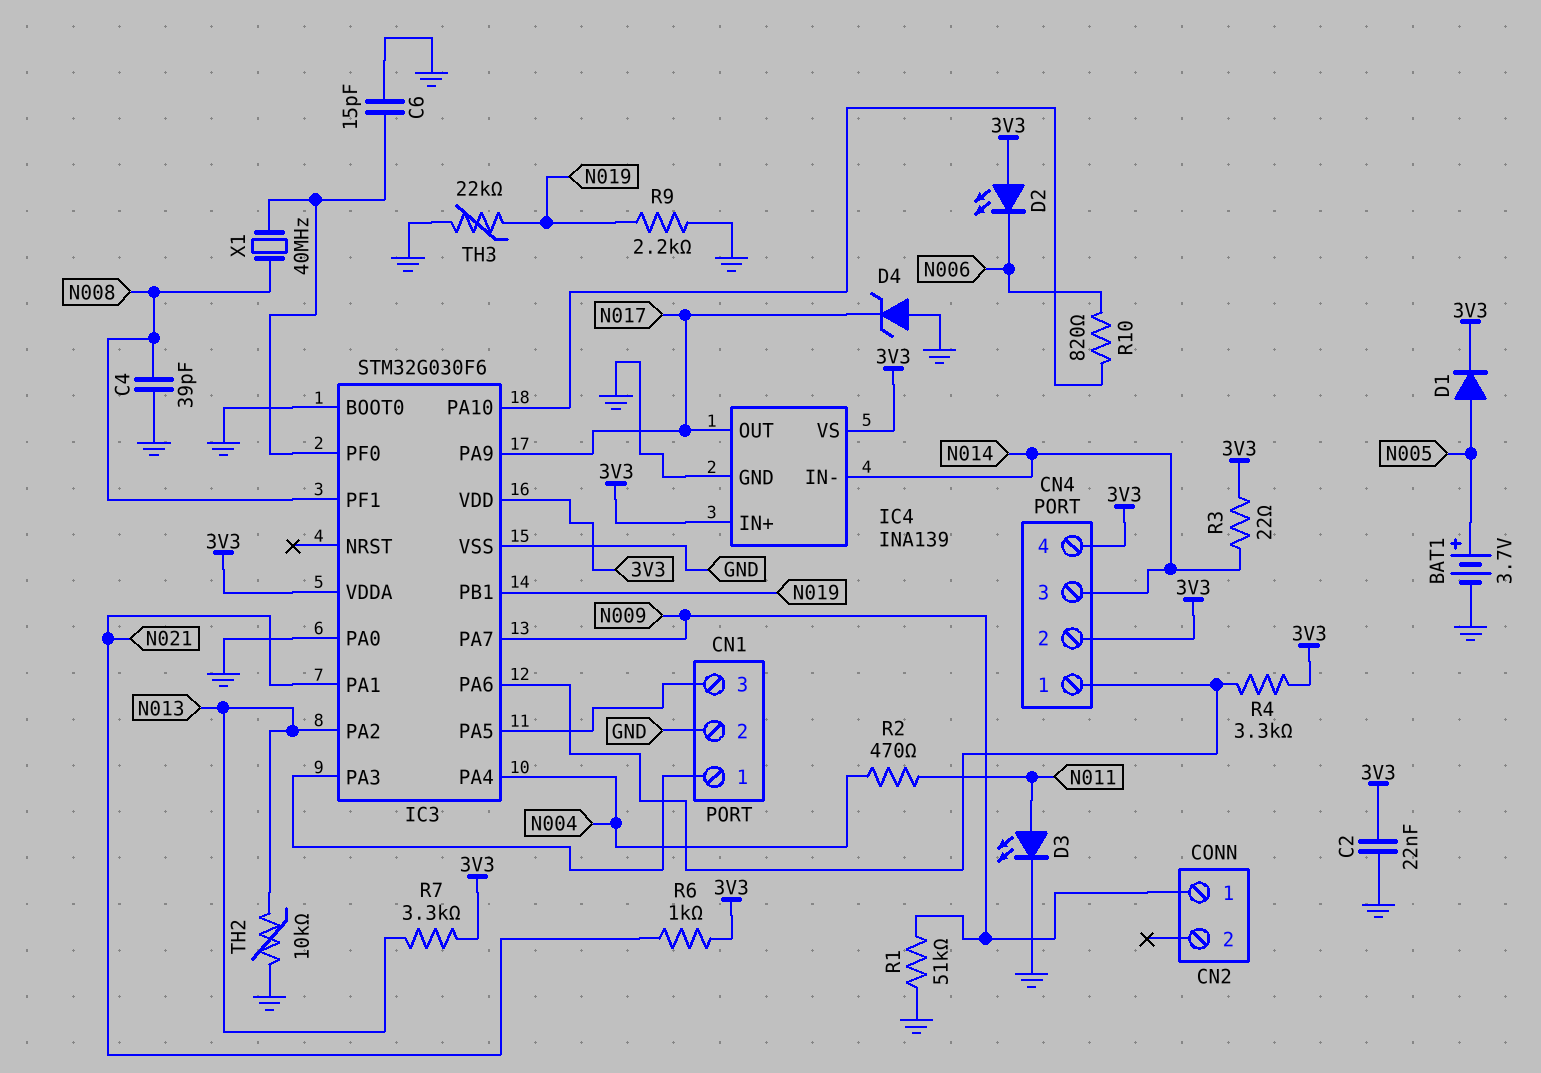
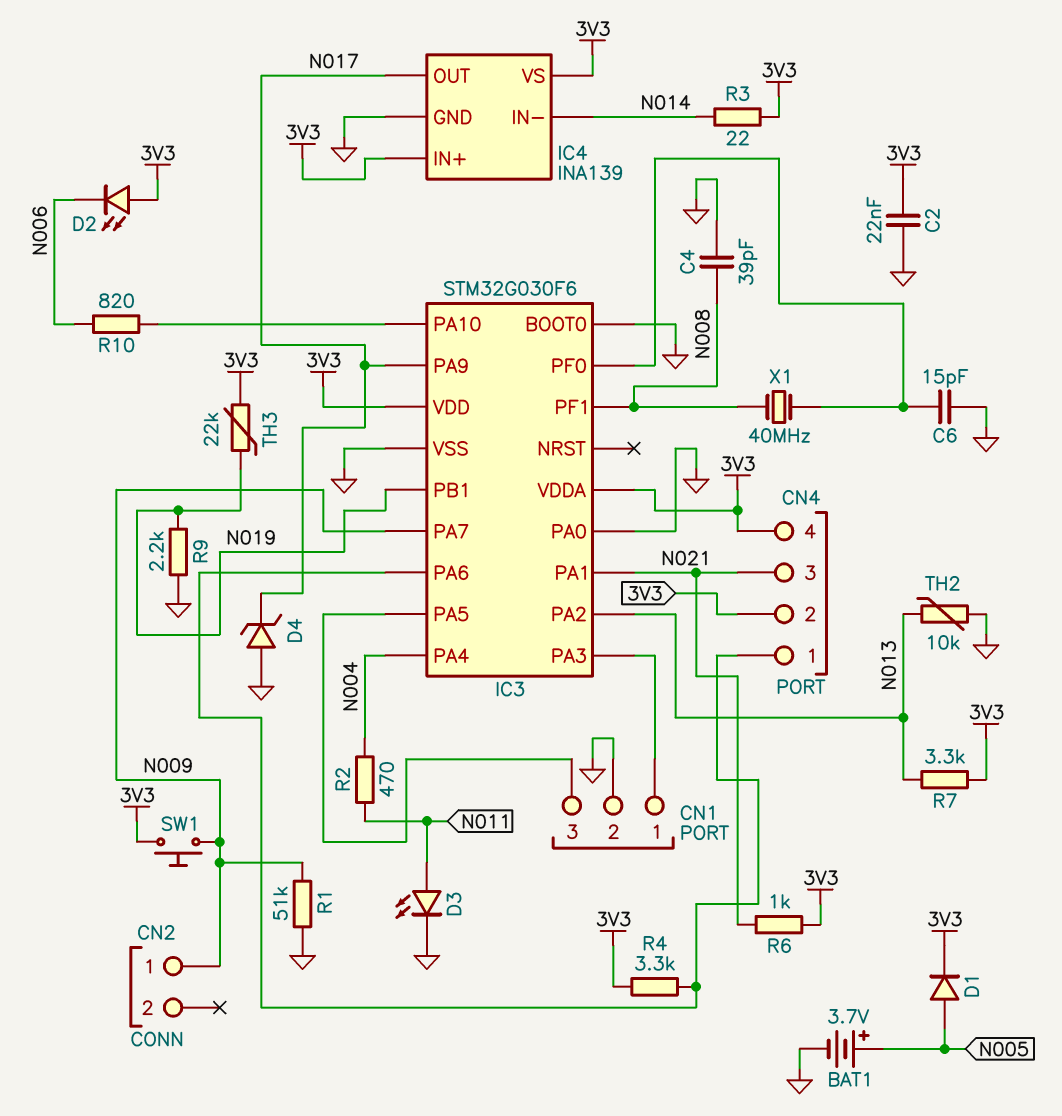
CN4 pin 3: N014 -> N021
SW1: none -> button (3V3, N009)
TH3: 22k (GND, N019) -> 22k (3V3, N019)

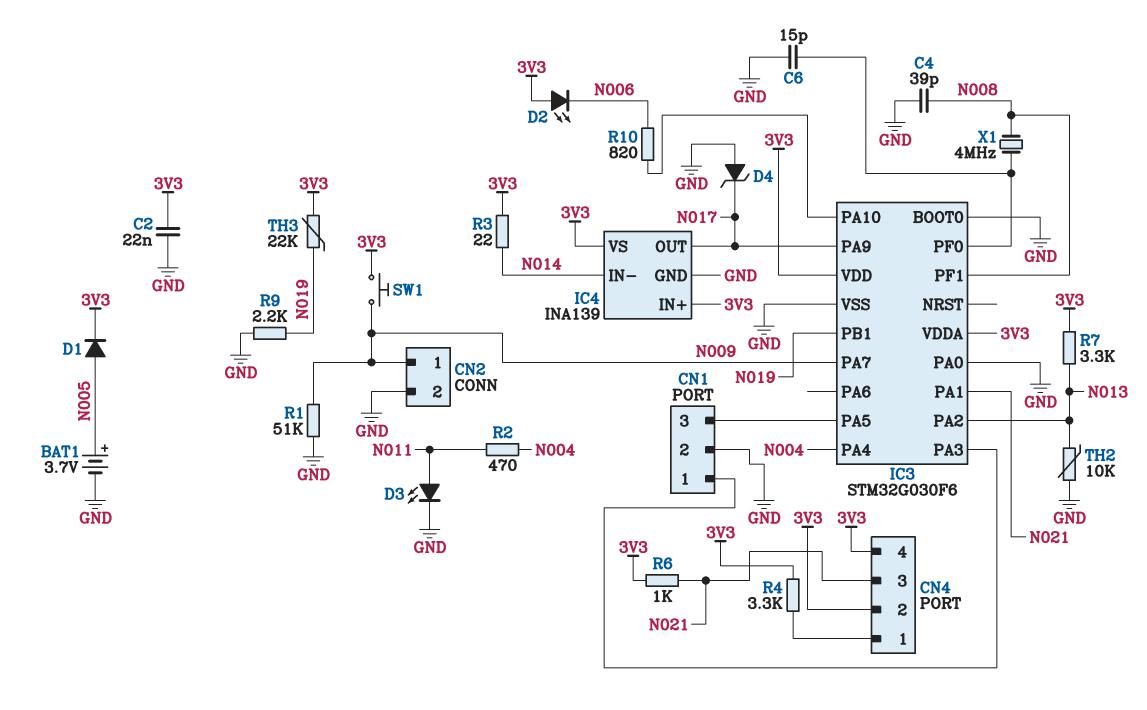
CN2 pin 2: none -> GND
IC3 pin PA6: CN4/1 -> none
X1: 40MHz (IC3/PF0, N008) -> 4MHz (IC3/PF0, N008)

